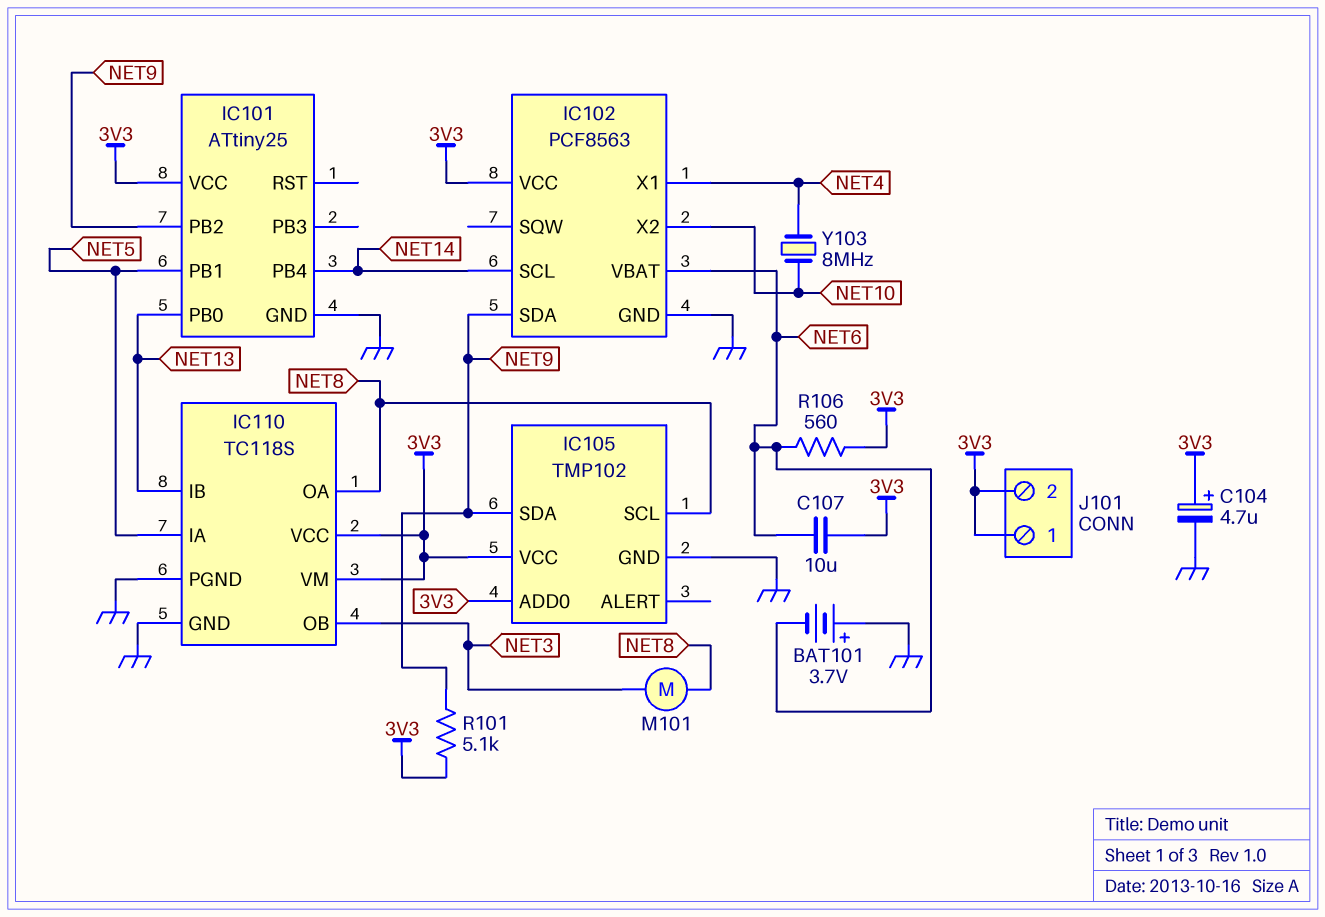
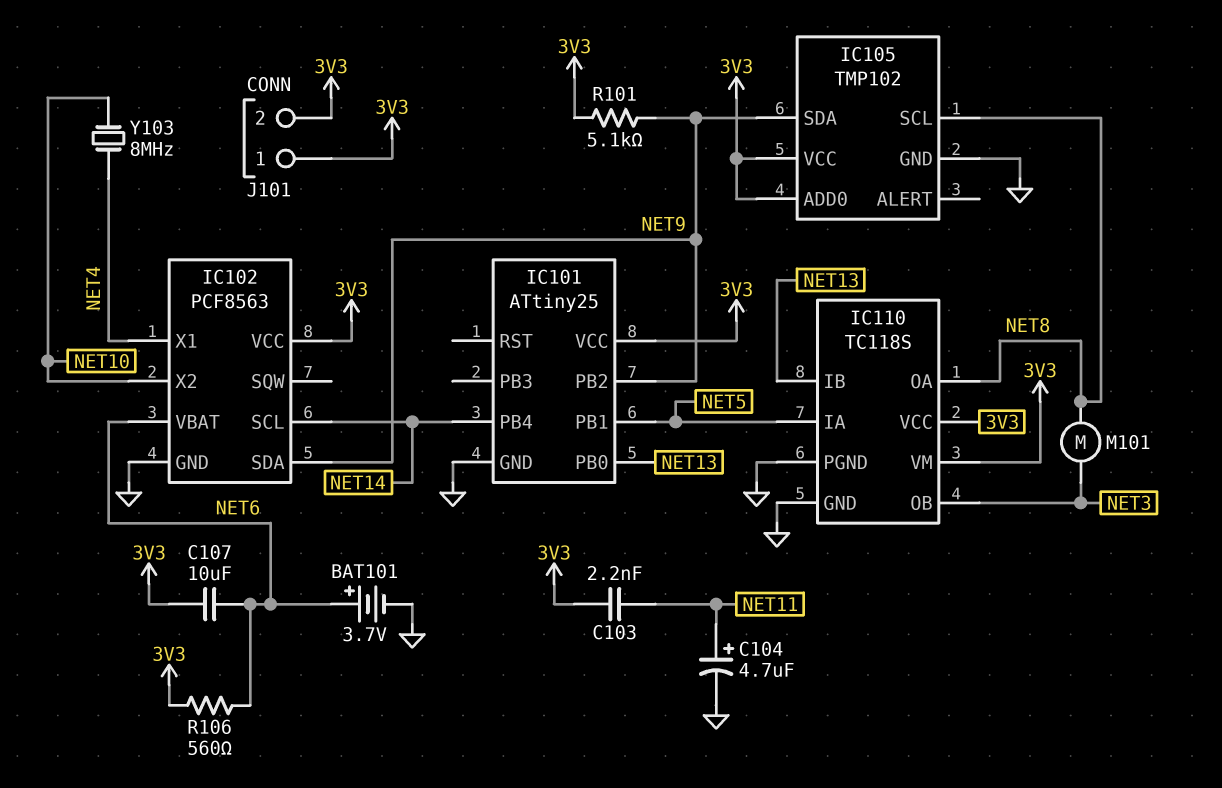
BAT101: 3.7V (plus GND, minus NET6) -> 3.7V (plus NET6, minus GND)
C103: none -> 2.2nF (3V3, NET11)
C104: 4.7uF (plus 3V3, minus GND) -> 4.7uF (plus NET11, minus GND)

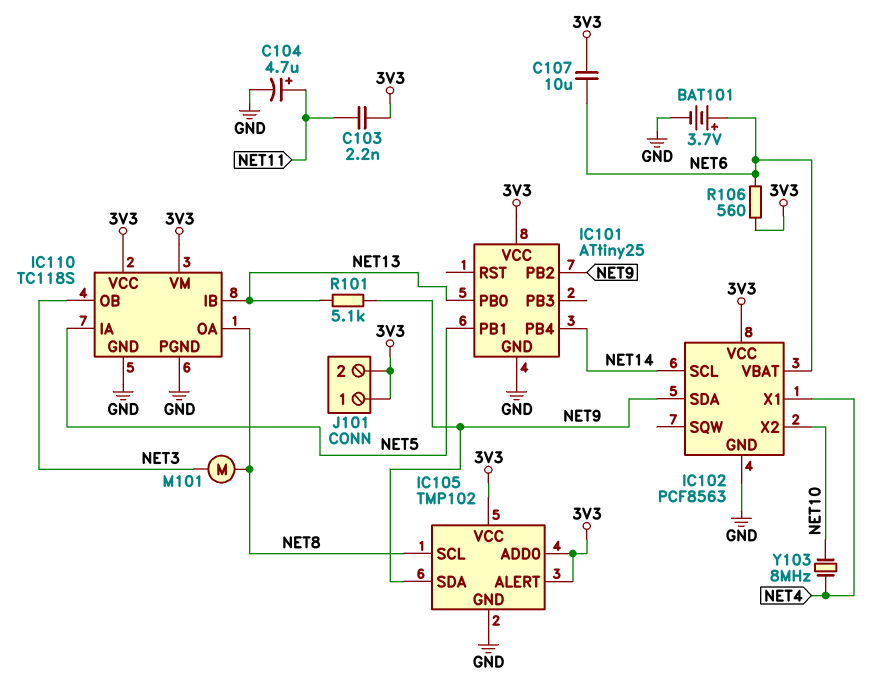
IC105 pin ALERT: none -> 3V3
R101: 5.1k (3V3, NET9) -> 5.1k (NET9, NET13)

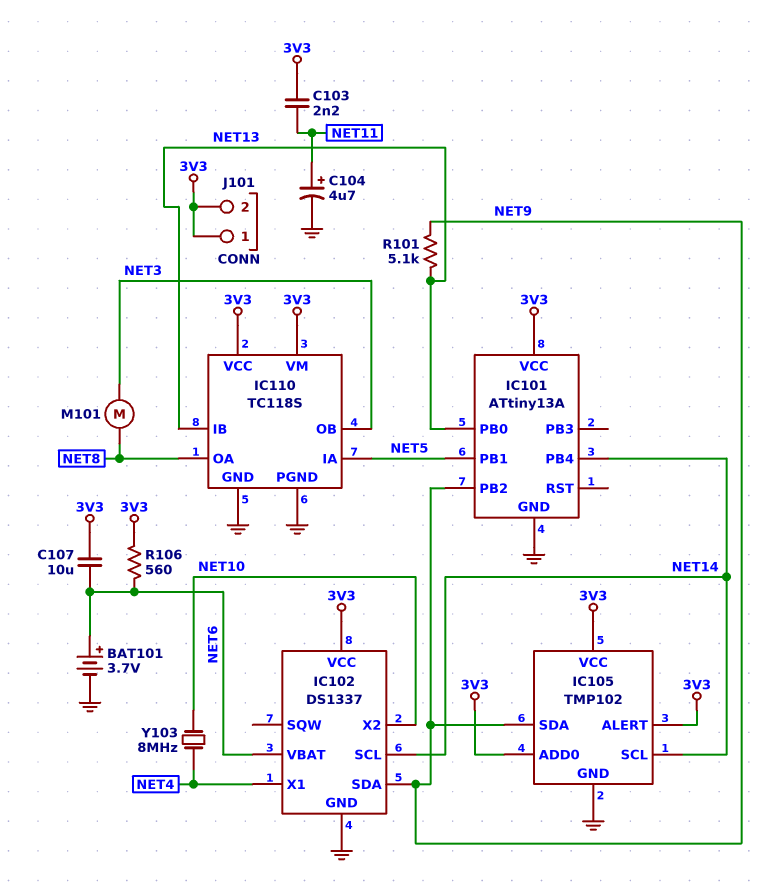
IC101: ATtiny25 -> ATtiny13A
IC102: PCF8563 -> DS1337
IC105 pin SCL: NET8 -> NET14

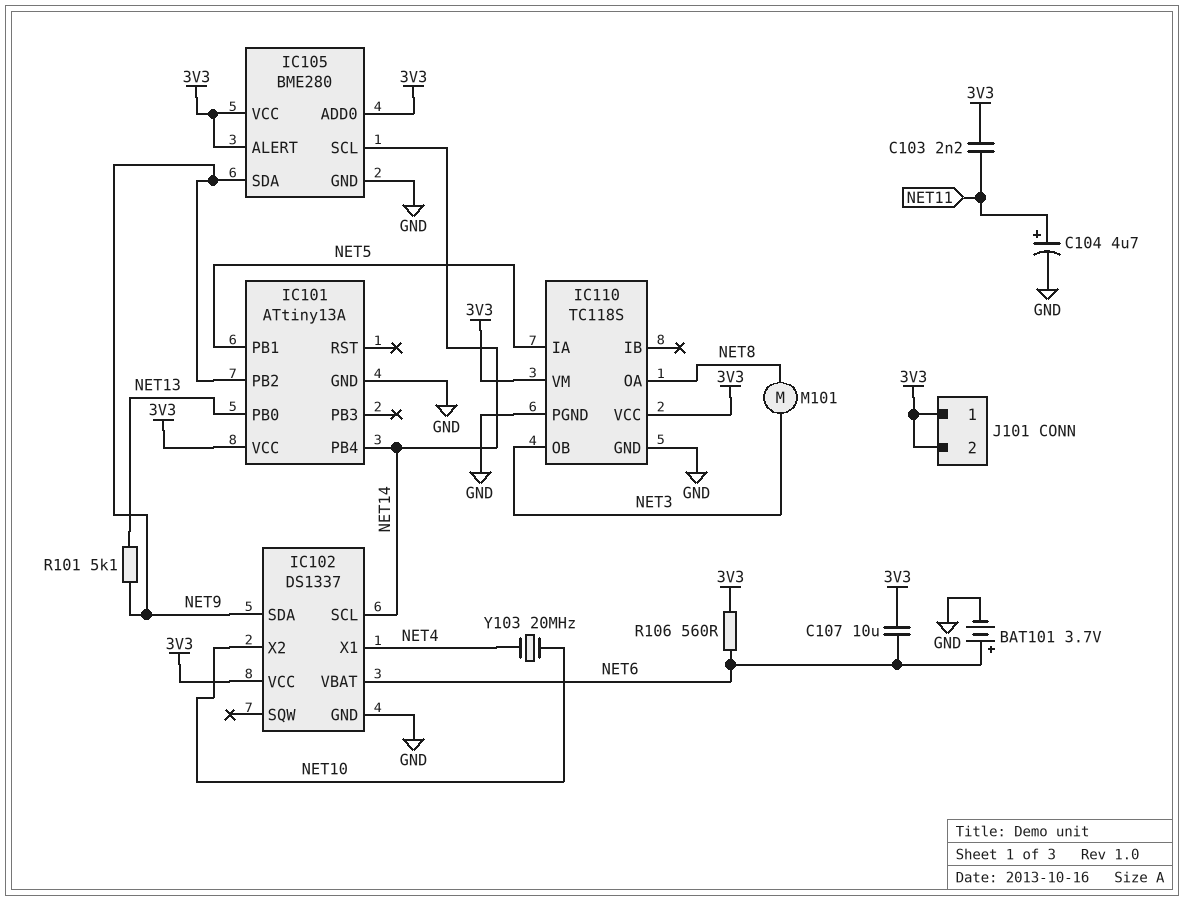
IC105: TMP102 -> BME280
IC110 pin IB: NET13 -> none
Y103: 8MHz (NET4, NET10) -> 20MHz (NET4, NET10)

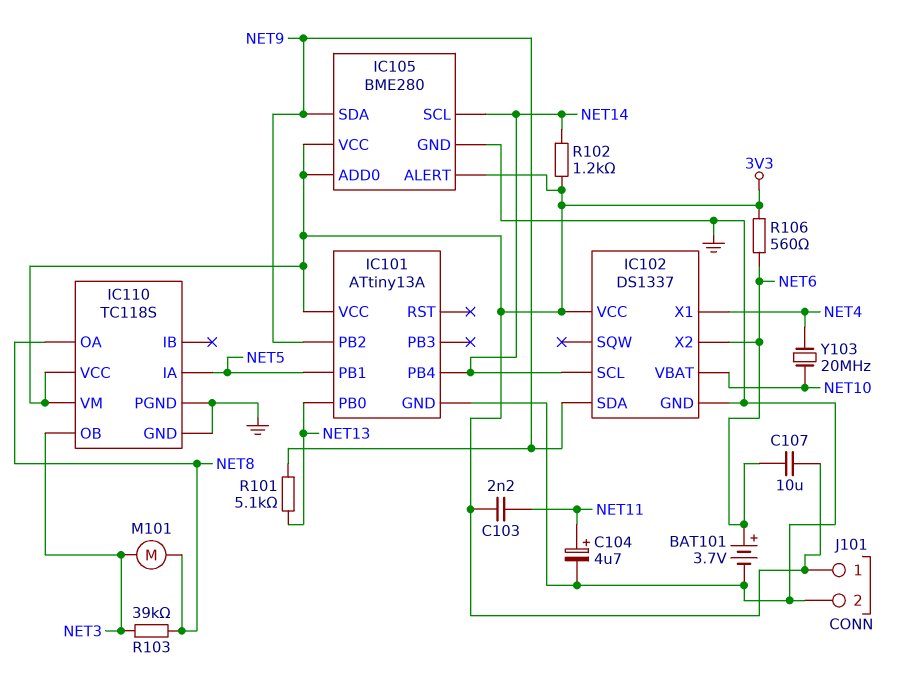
IC102 pin VBAT: NET6 -> NET10
IC102 pin X2: NET10 -> NET6
J101 pin 2: 3V3 -> GND
R102: none -> 1.2k (3V3, NET14)
R103: none -> 39k (NET3, NET8)

